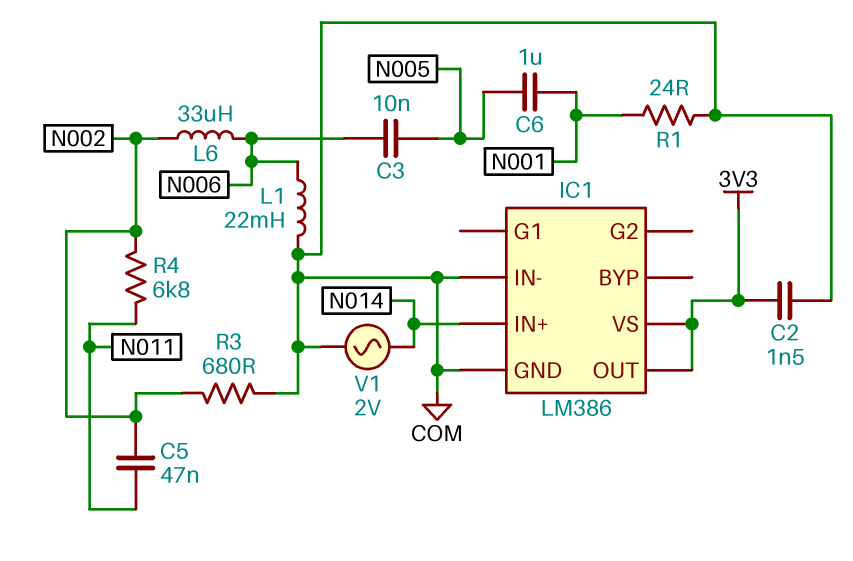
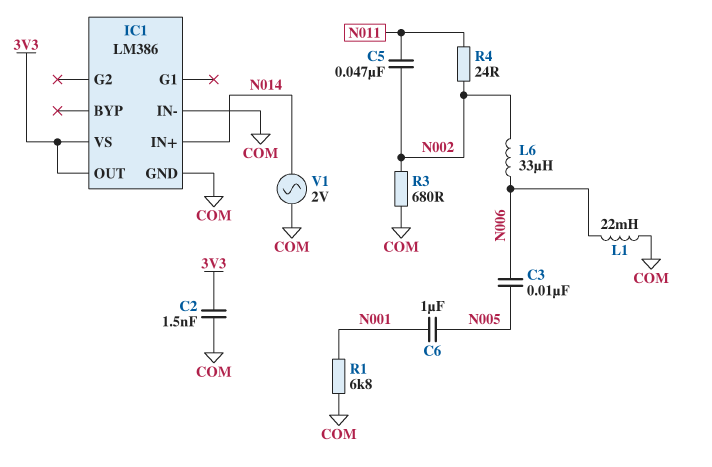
R1: 24 (COM, N001) -> 6.8k (COM, N001)
R4: 6.8k (N002, N011) -> 24 (N002, N011)

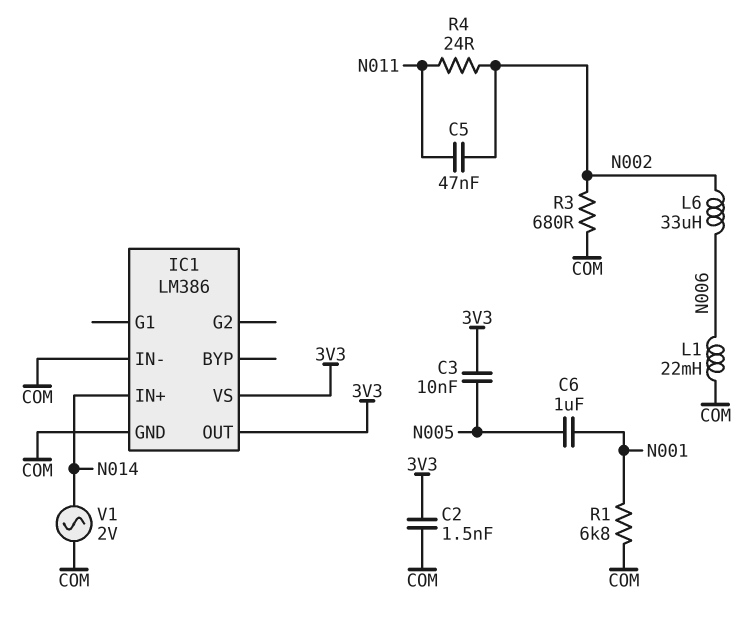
C3: 10nF (N005, N006) -> 10nF (3V3, N005)

